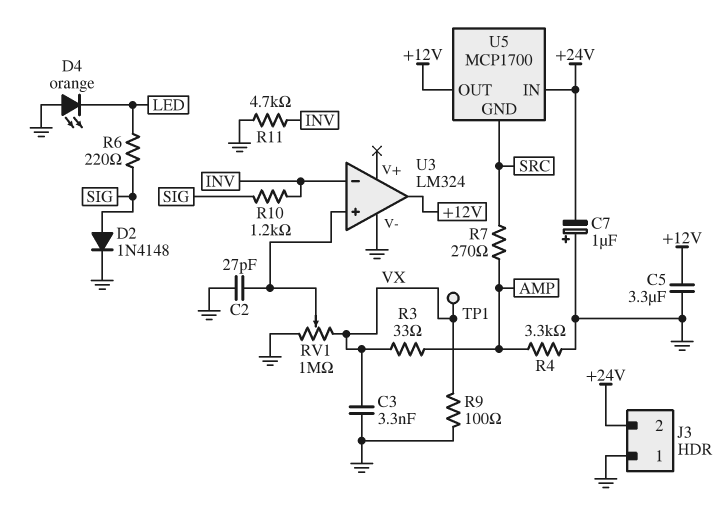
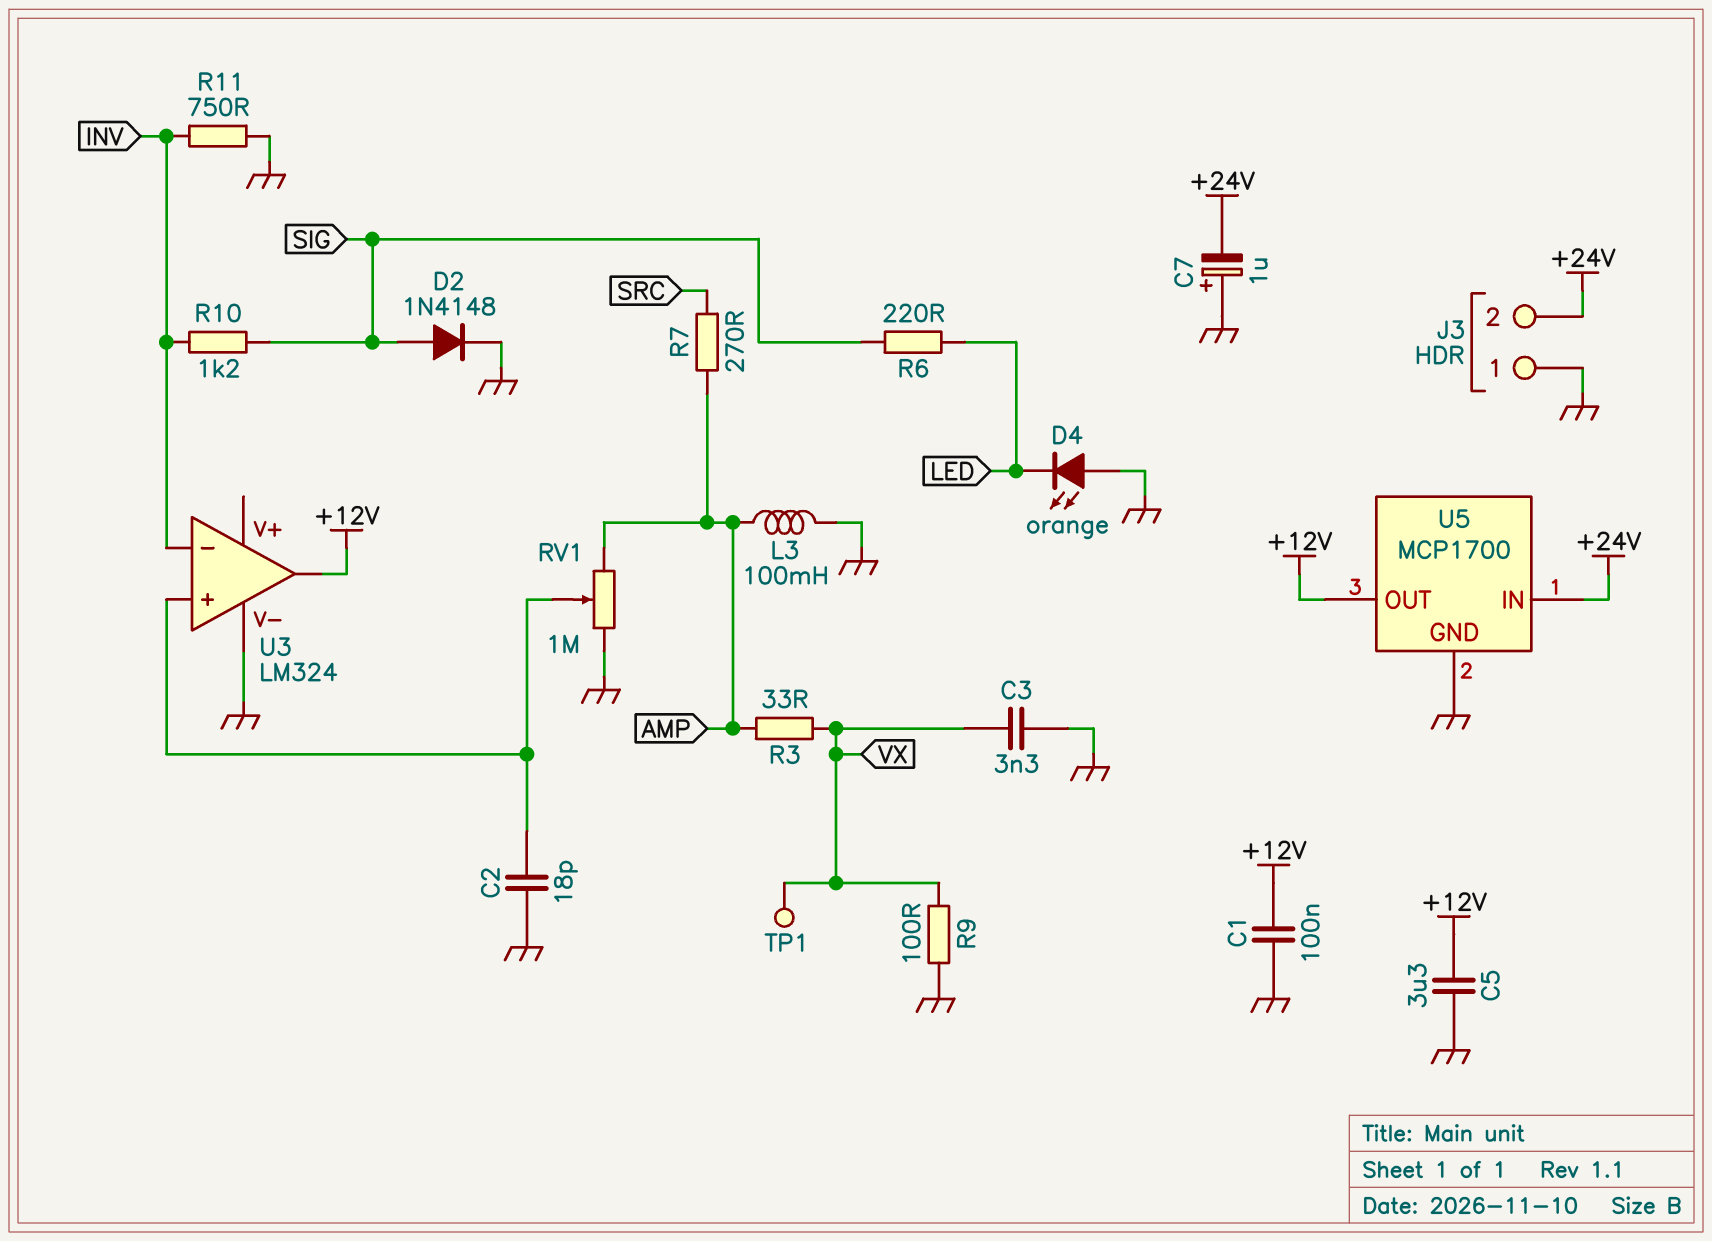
C1: none -> 100nF (+12V, GND)
C2: 27pF (GND, U3/in+) -> 18pF (GND, U3/in+)
L3: none -> 100mH (AMP, GND)
R4: 3.3k (AMP, GND) -> none
R11: 4.7k (GND, INV) -> 750 (GND, INV)
RV1: 1M (GND, VX, wiper U3/in+) -> 1M (AMP, GND, wiper U3/in+)
U5 pin GND: SRC -> GND

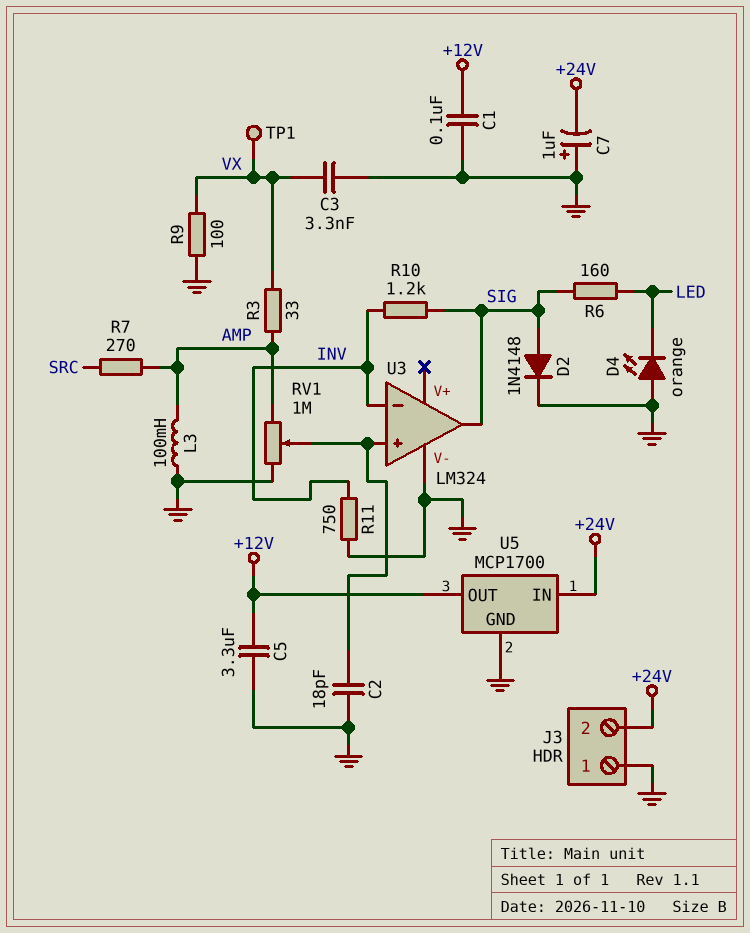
R6: 220 (LED, SIG) -> 160 (LED, SIG)
U3 pin out: +12V -> SIG

